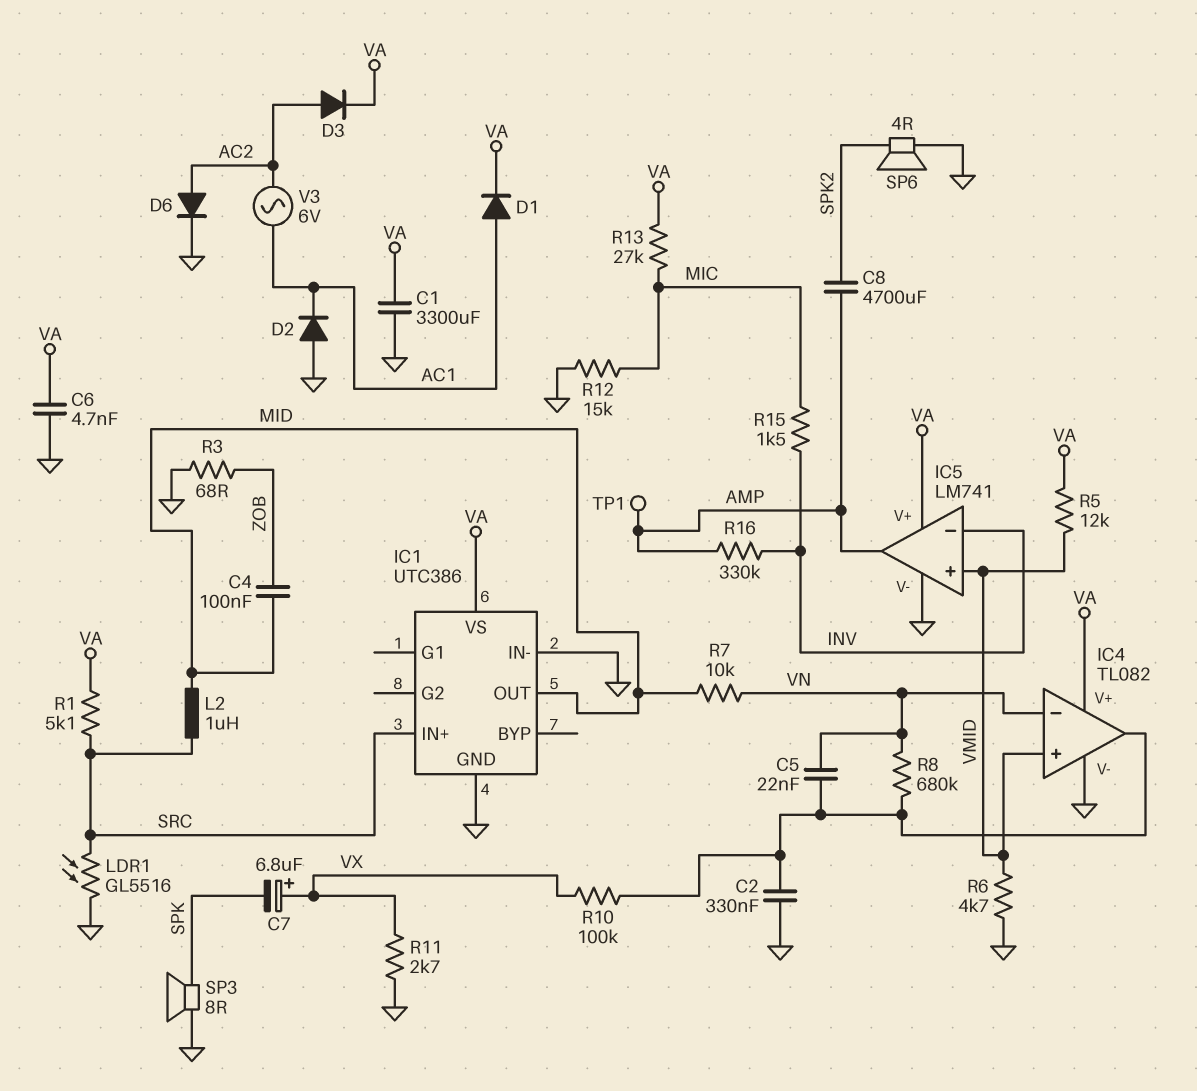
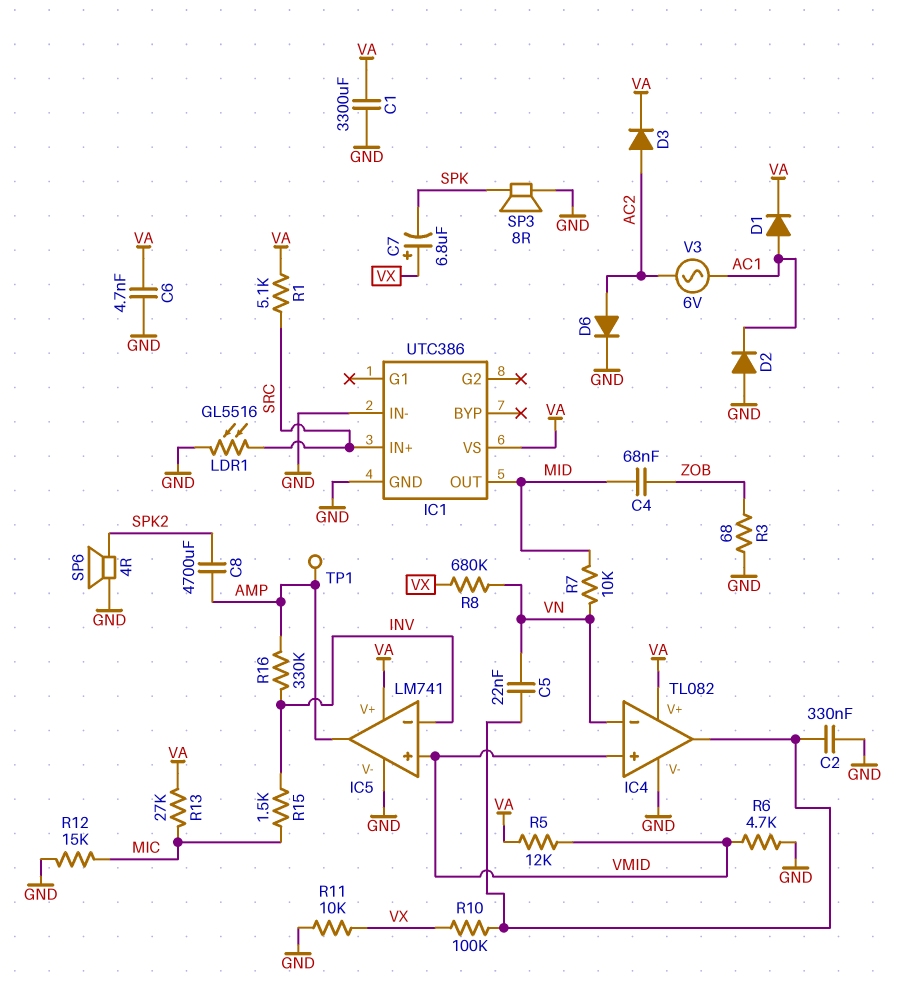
C4: 100nF (MID, ZOB) -> 68nF (MID, ZOB)
L2: 1uH (MID, SRC) -> none
R8: 680k (IC4/out, VN) -> 680k (VN, VX)
R11: 2.7k (GND, VX) -> 10k (GND, VX)

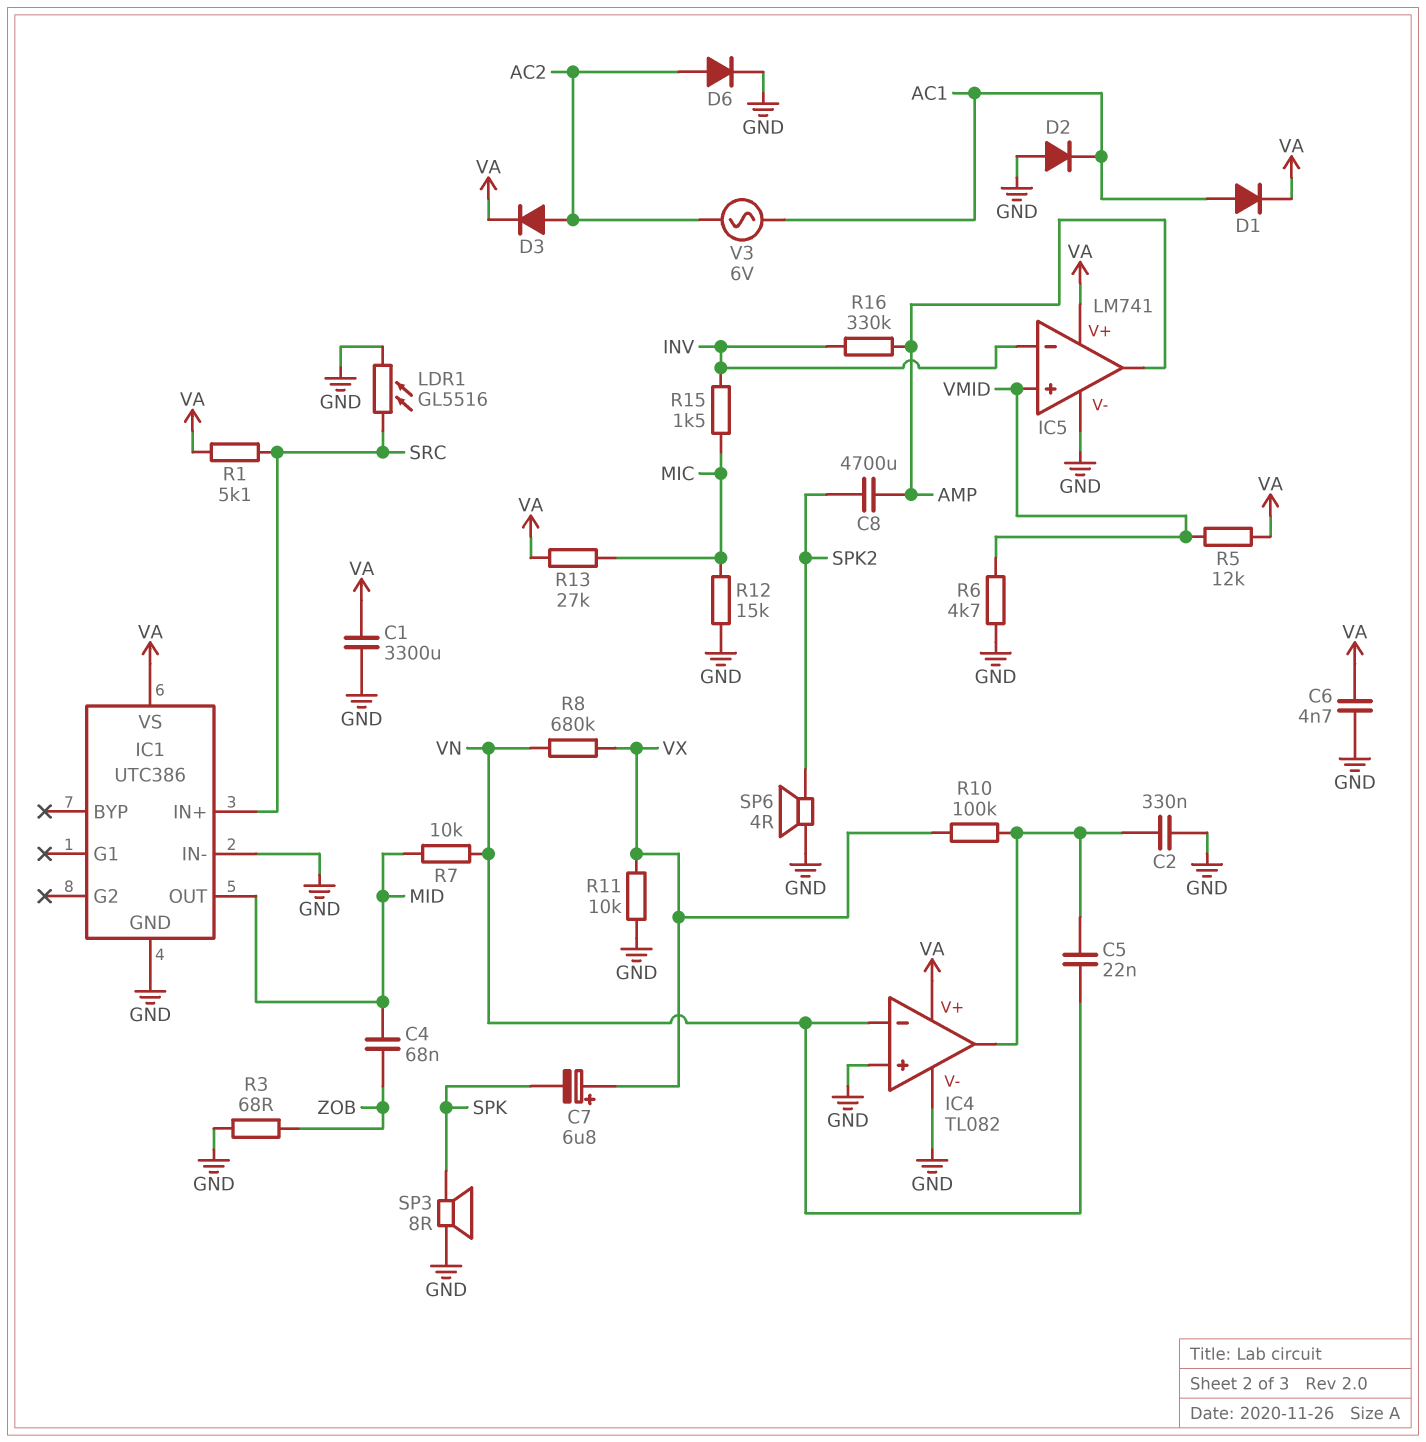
IC4 pin in+: VMID -> GND
TP1: test point (AMP) -> none

